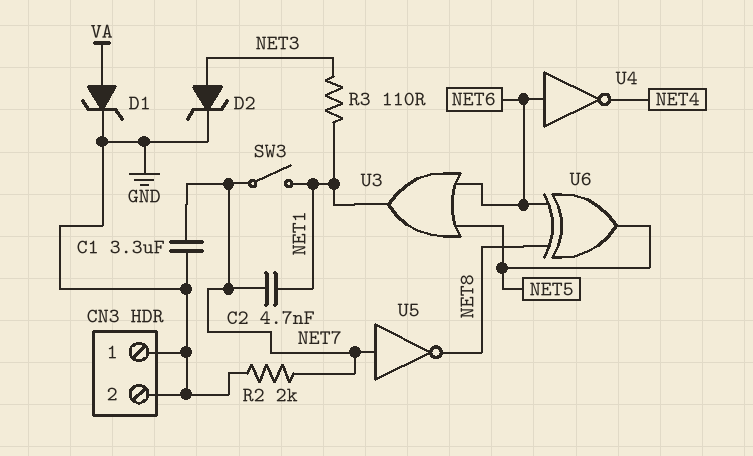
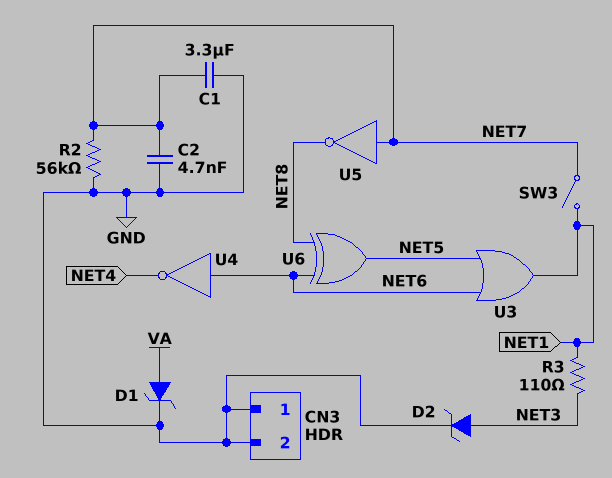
C2: 4.7nF (NET1, NET7) -> 4.7nF (GND, NET7)
R2: 2k (GND, NET7) -> 56k (GND, NET7)

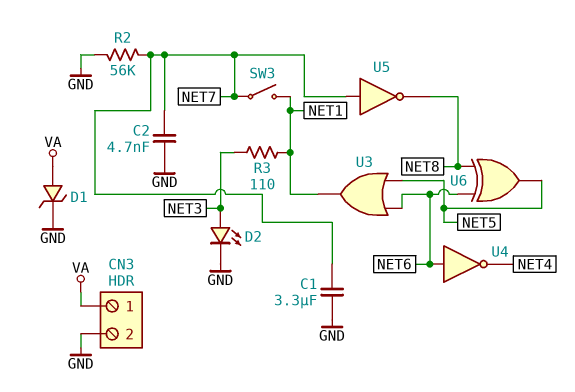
CN3 pin 1: GND -> VA
D2: zener (A NET3, K GND) -> LED (A NET3, K GND)

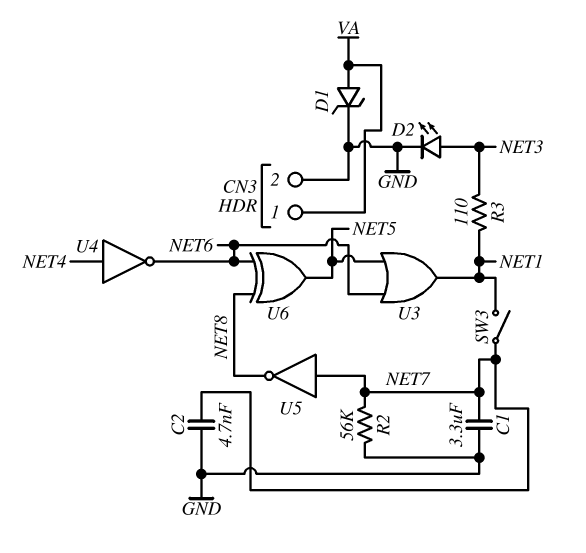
U4: NOT (in NET6, out NET4) -> NOT (in NET4, out NET6)

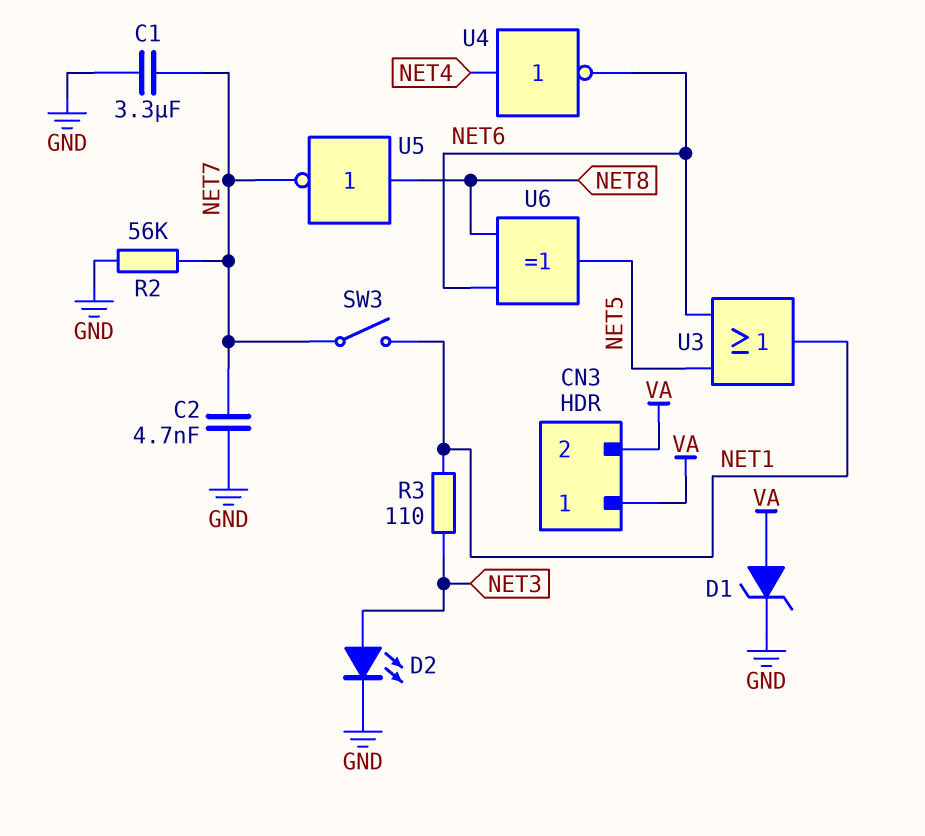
CN3 pin 2: GND -> VA
U5: NOT (in NET7, out NET8) -> NOT (in NET8, out NET7)

